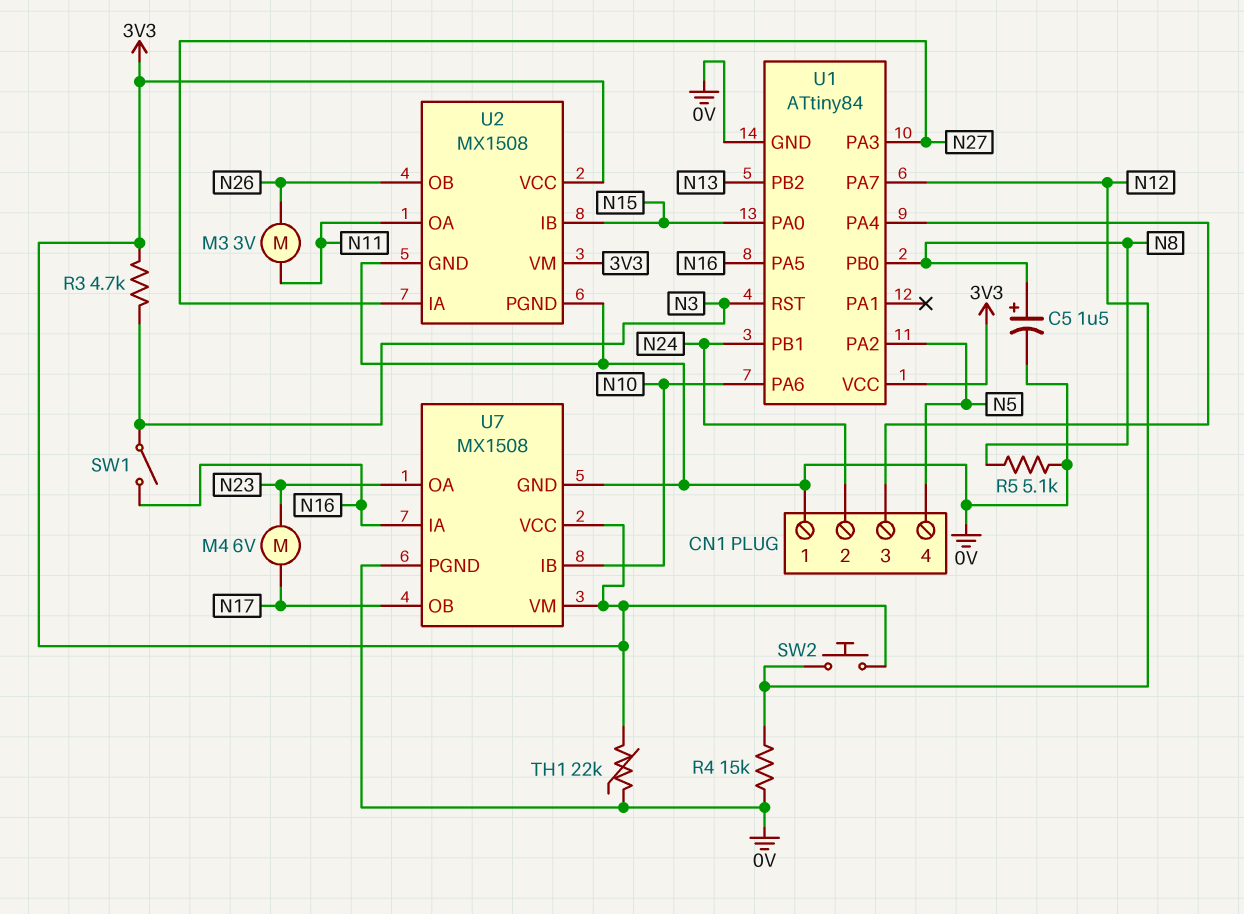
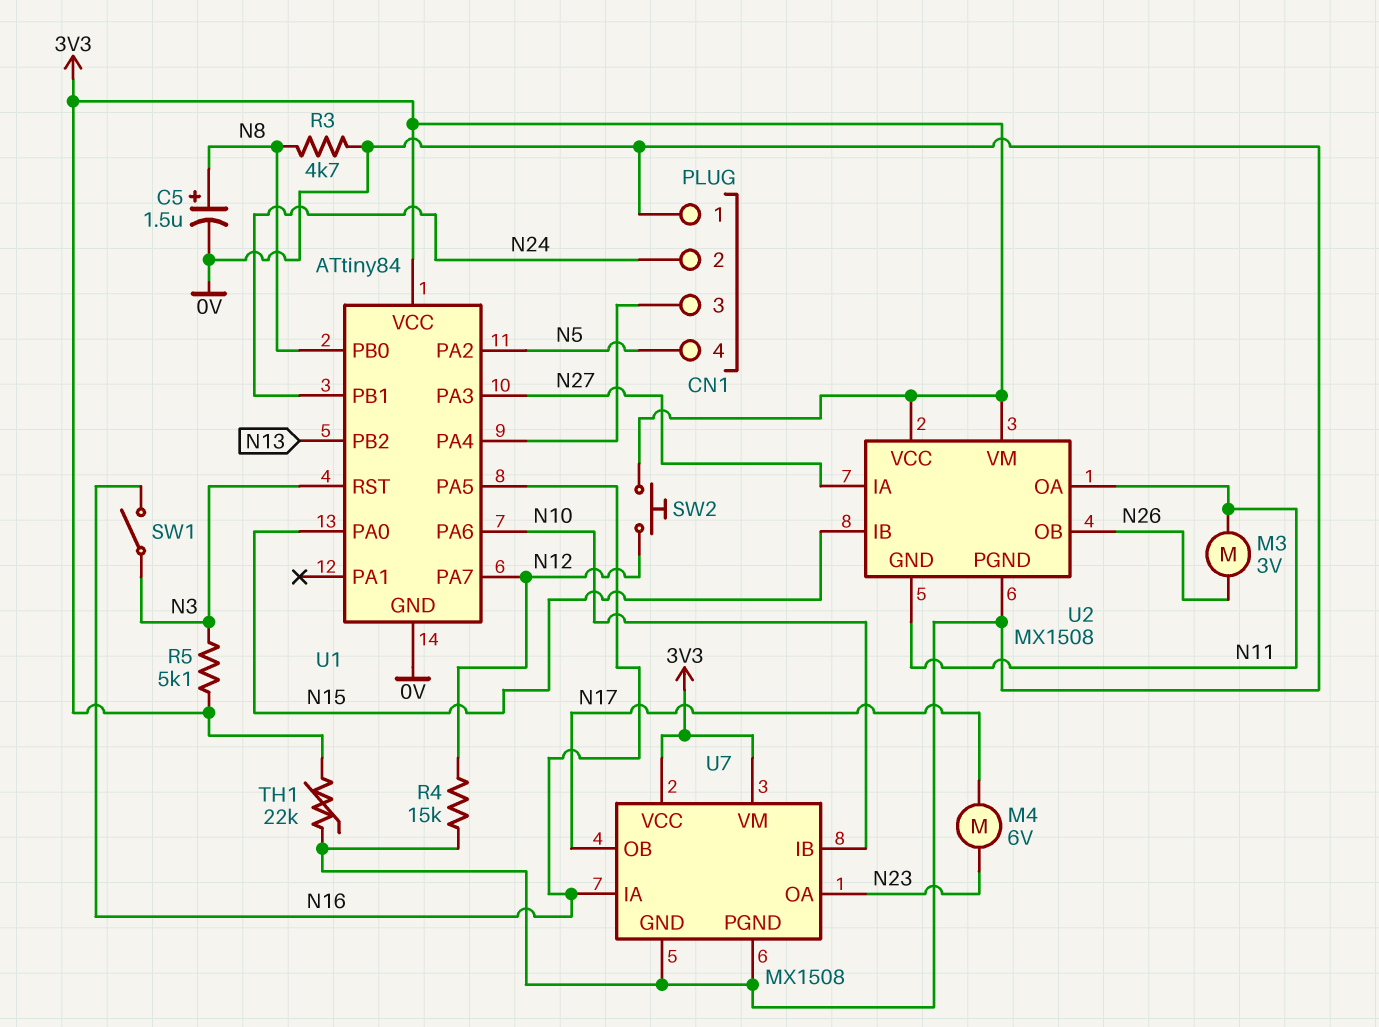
R3: 4.7k (3V3, N3) -> 4.7k (0V, N8)
R5: 5.1k (0V, N8) -> 5.1k (3V3, N3)
U2 pin GND: 0V -> N11

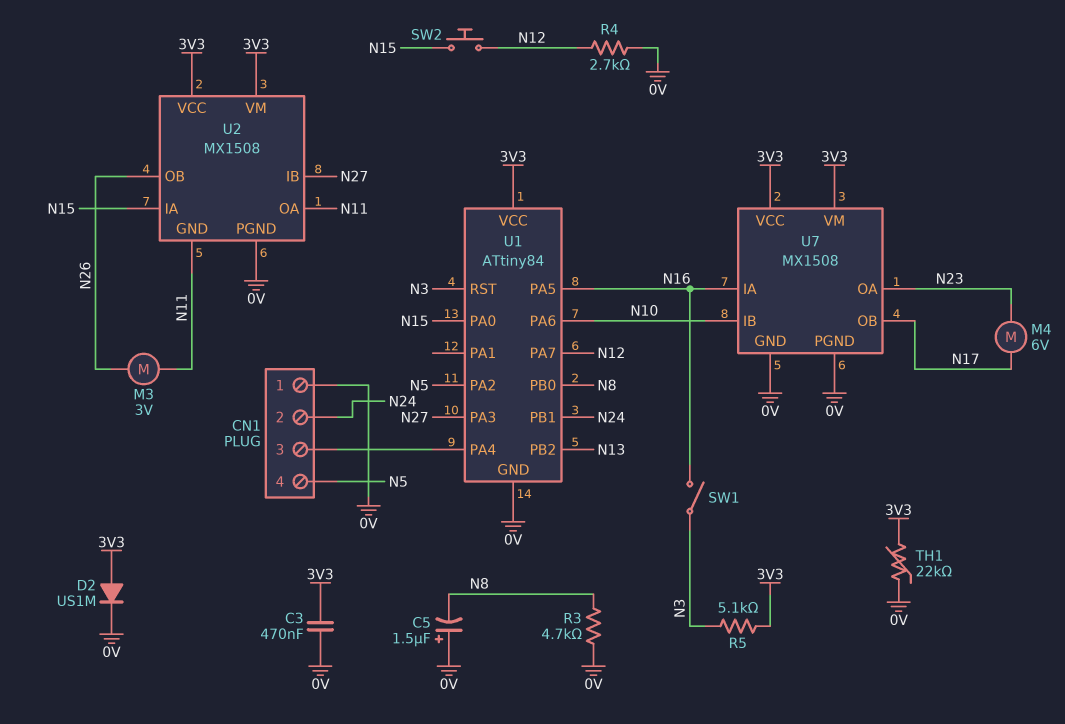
C3: none -> 470nF (0V, 3V3)
C5: 1.5uF (plus N8, minus 0V) -> 1.5uF (plus 0V, minus N8)
D2: none -> diode US1M (A 3V3, K 0V)
R4: 15k (0V, N12) -> 2.7k (0V, N12)
SW2: button (3V3, N12) -> button (N12, N15)
U2 pin IA: N27 -> N15
U2 pin IB: N15 -> N27

